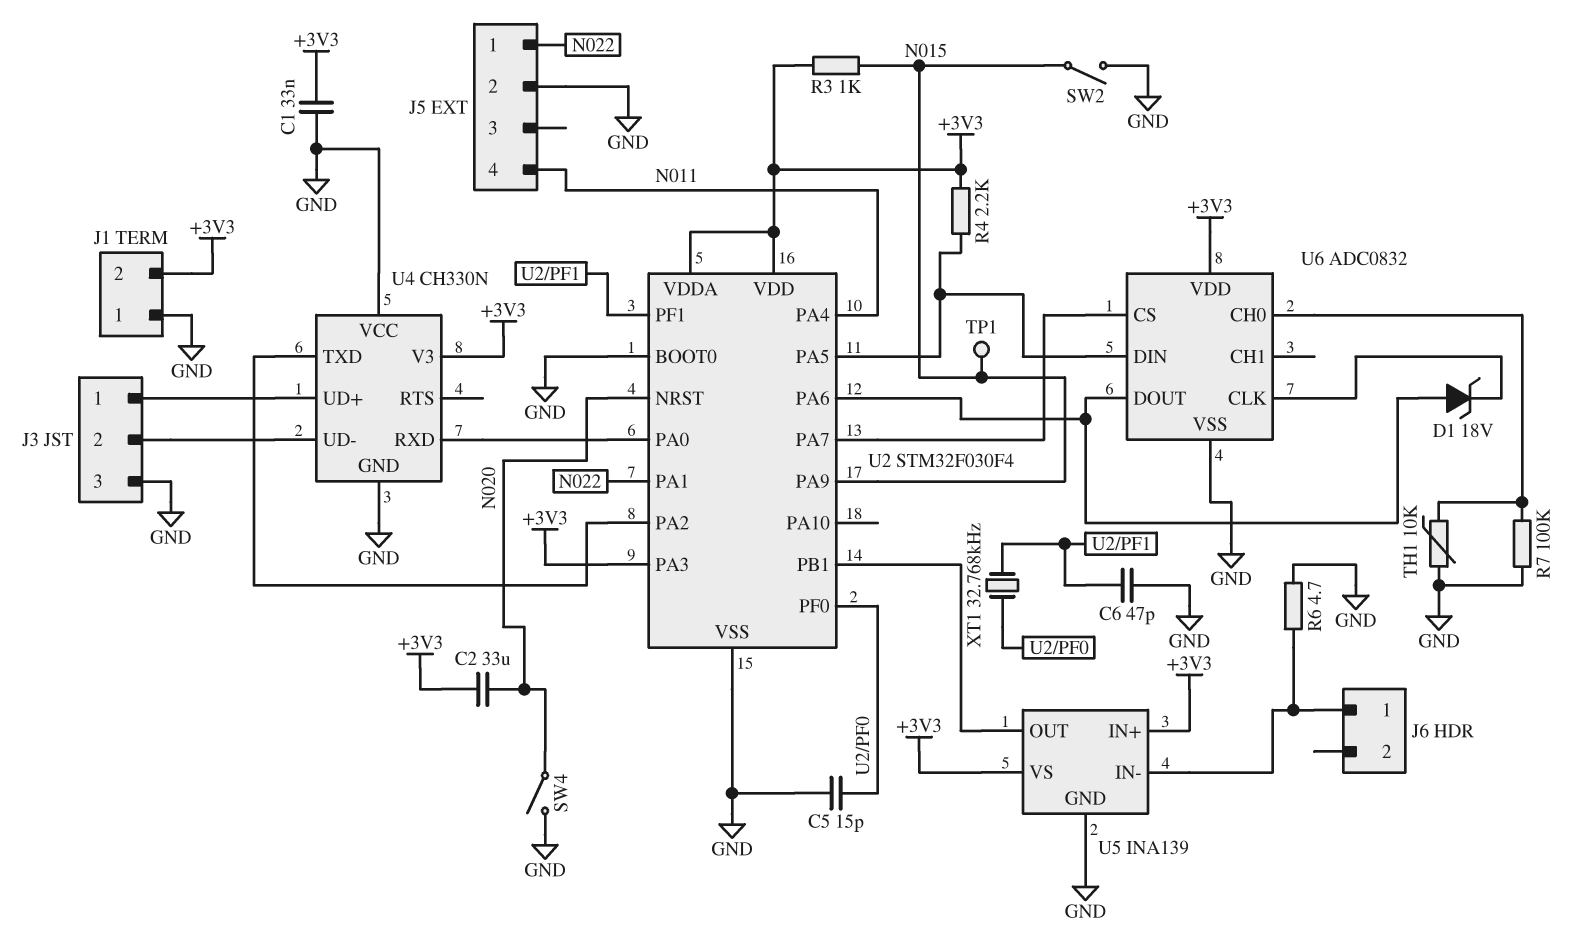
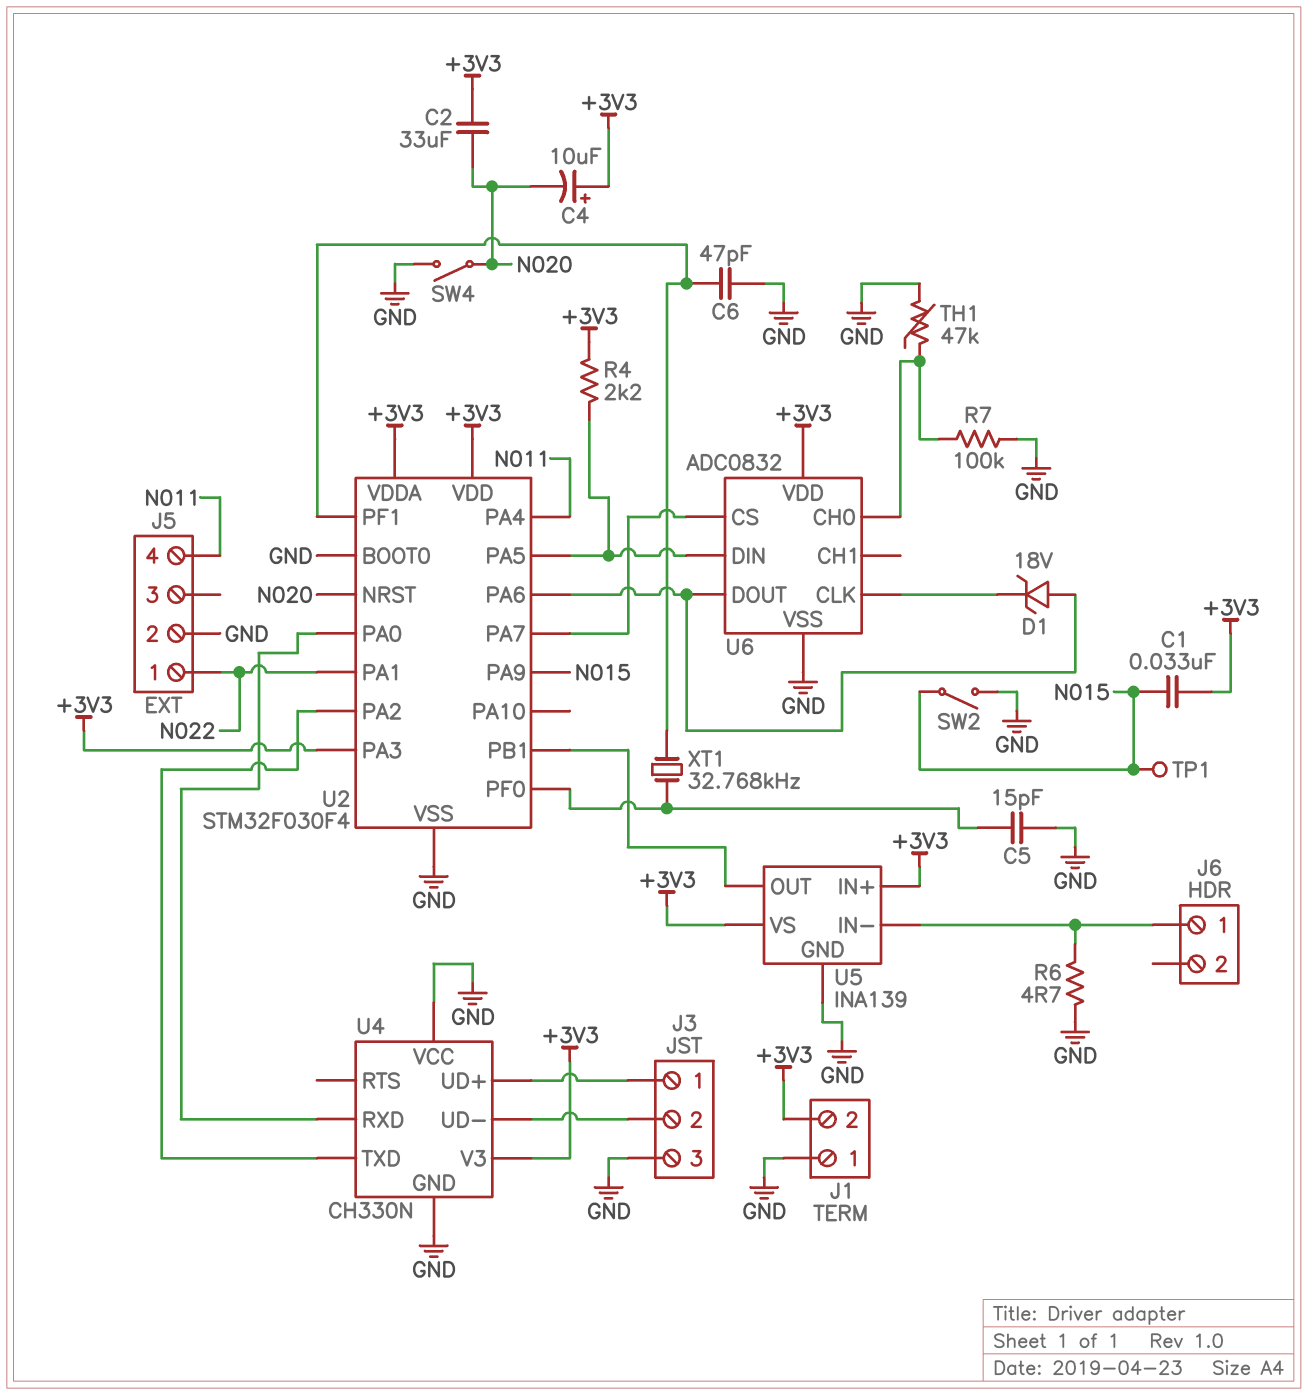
C1: 33nF (+3V3, GND) -> 33nF (+3V3, N015)
C4: none -> 10uF (plus +3V3, minus N020)
R3: 1k (+3V3, N015) -> none
TH1: 10k (GND, U6/CH0) -> 47k (GND, U6/CH0)

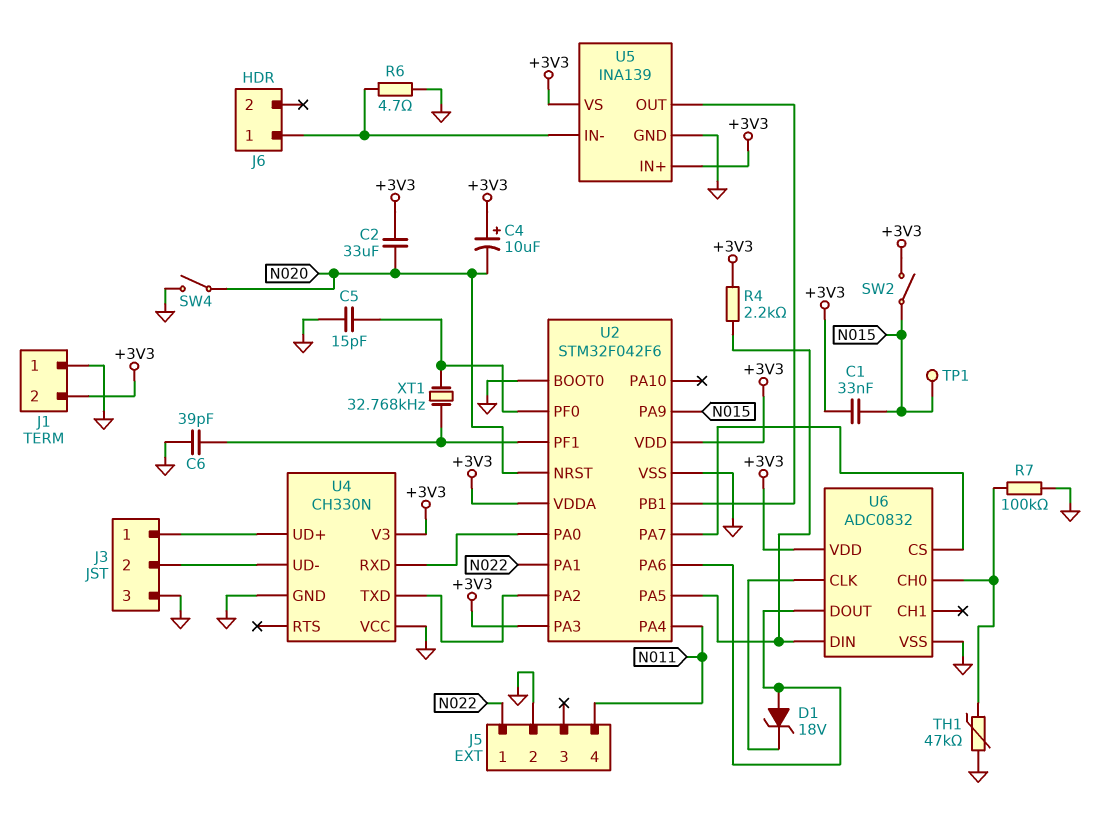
C6: 47pF (GND, U2/PF1) -> 39pF (GND, U2/PF1)
SW2: switch (GND, N015) -> switch (+3V3, N015)
U2: STM32F030F4 -> STM32F042F6

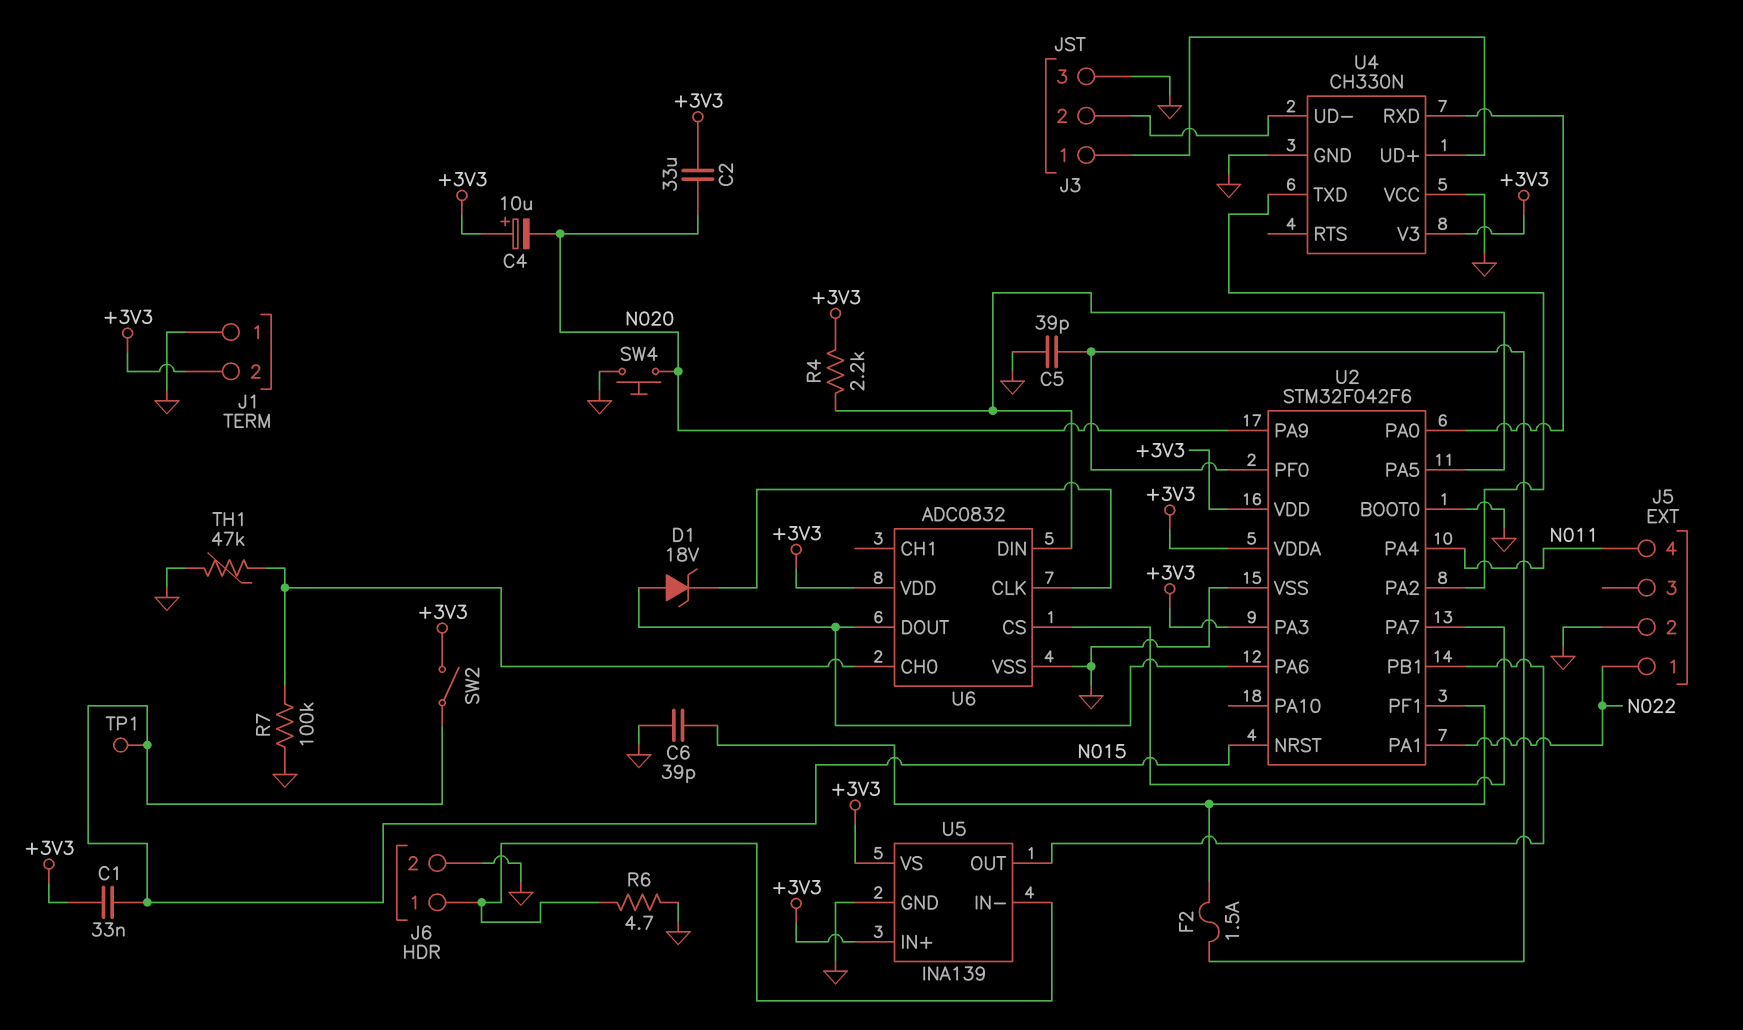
C5: 15pF (GND, U2/PF0) -> 39pF (GND, U2/PF0)
F2: none -> 1.5A (U2/PF0, U2/PF1)
J6 pin 2: none -> GND
SW4: switch (GND, N020) -> button (GND, N020)
U2 pin NRST: N020 -> N015
U2 pin PA9: N015 -> N020
XT1: 32.768kHz (U2/PF0, U2/PF1) -> none

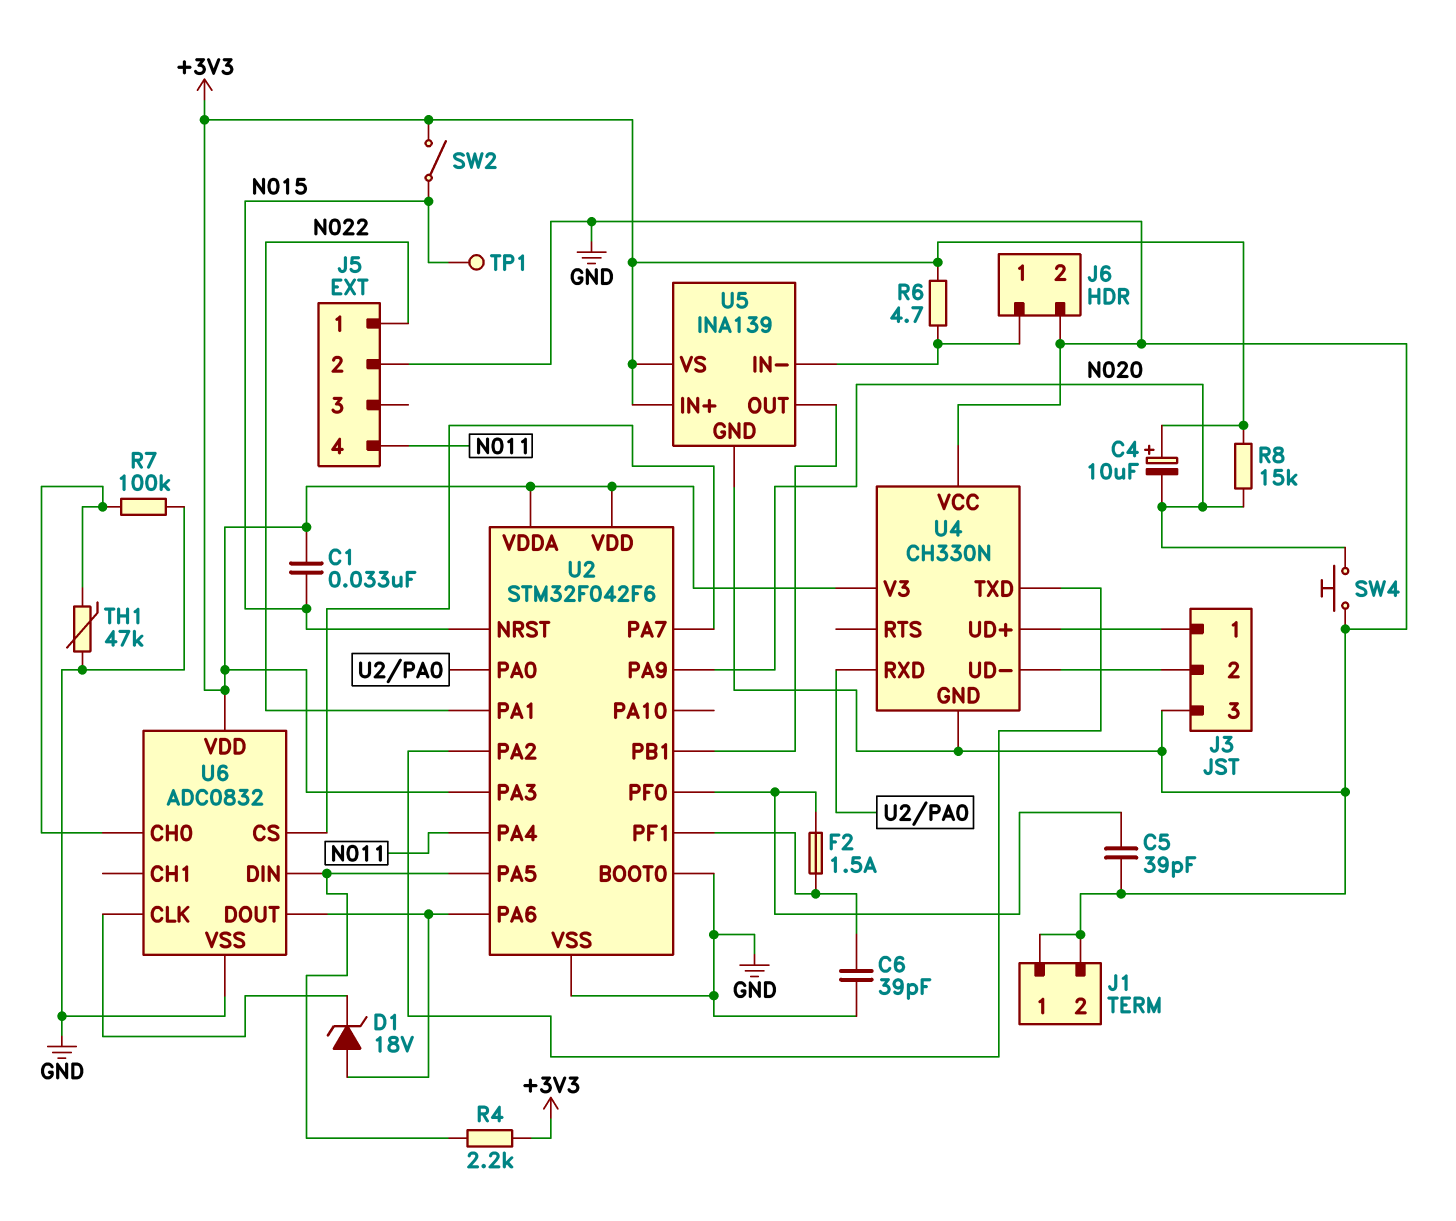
C2: 33uF (+3V3, N020) -> none
J1 pin 2: +3V3 -> GND
R6: 4.7 (GND, J6/1) -> 4.7 (+3V3, J6/1)
R8: none -> 15k (+3V3, N020)

